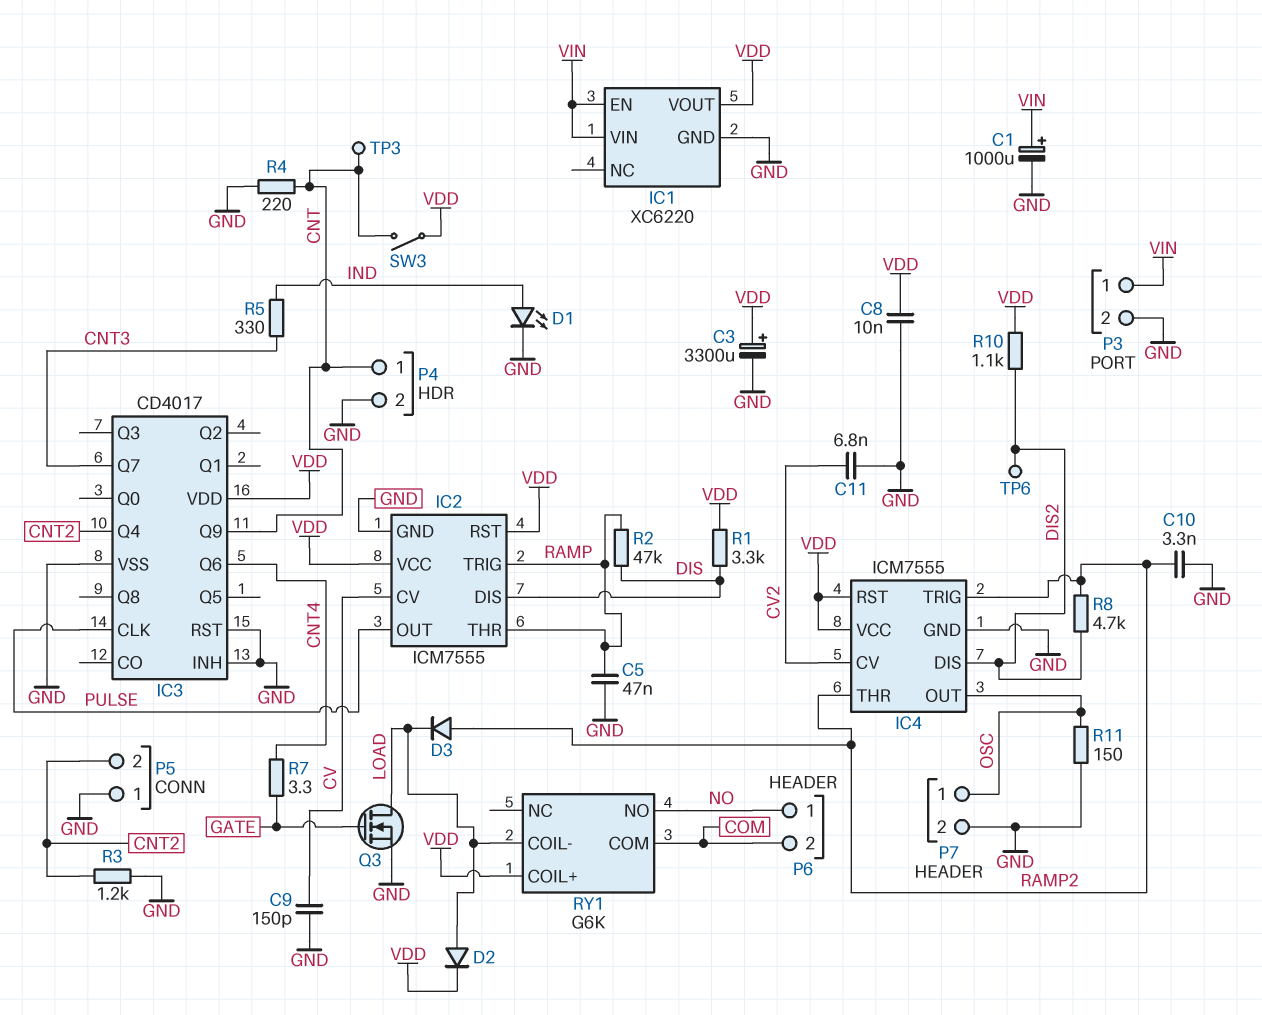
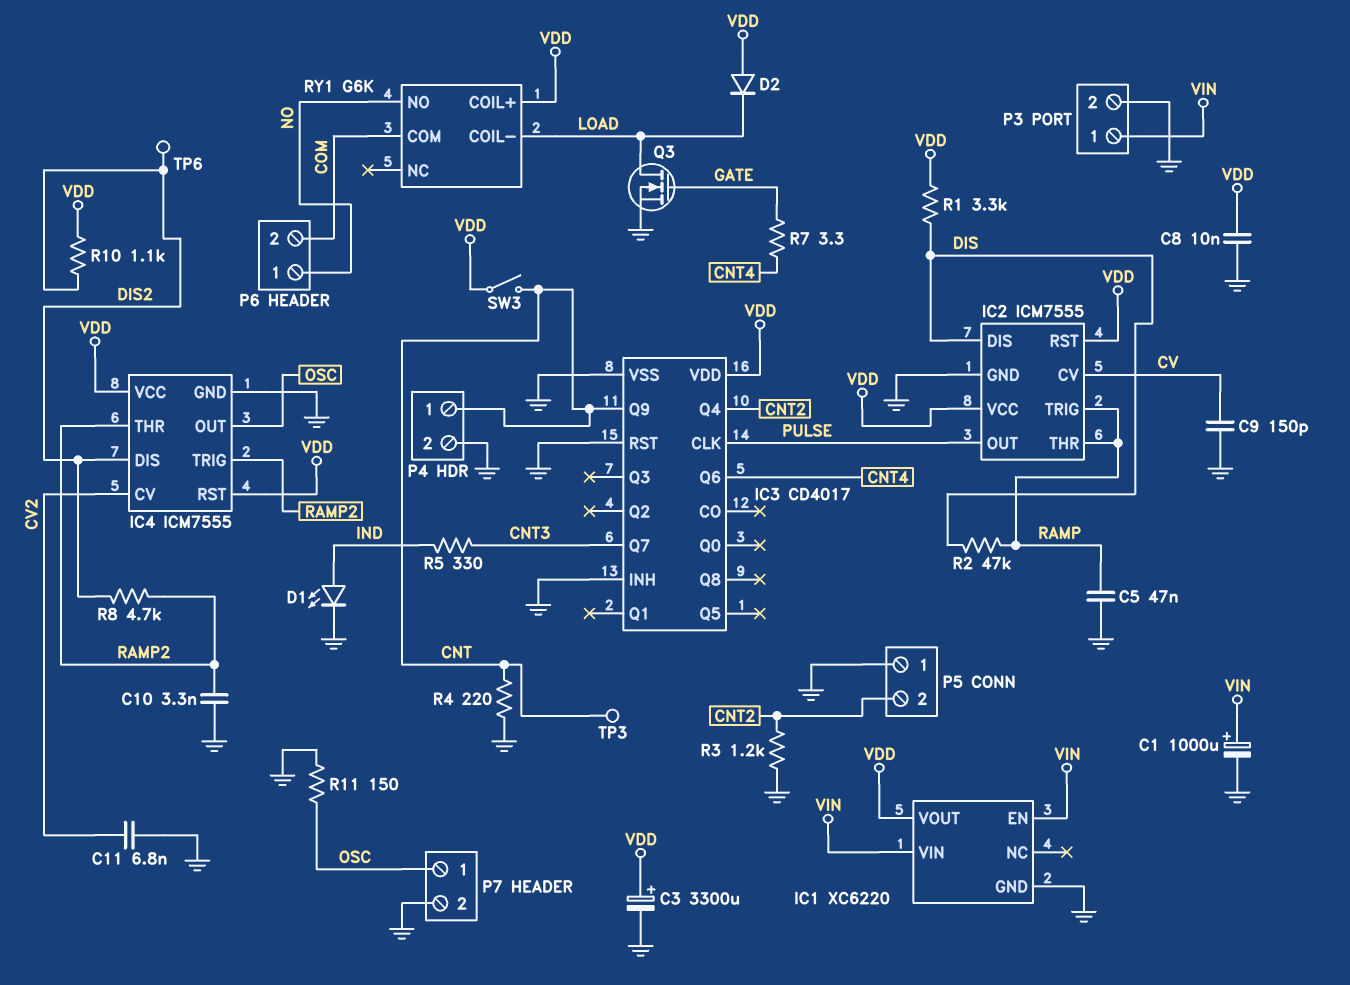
D2: diode (A LOAD, K VDD) -> diode (A VDD, K LOAD)
D3: diode (A RAMP2, K LOAD) -> none

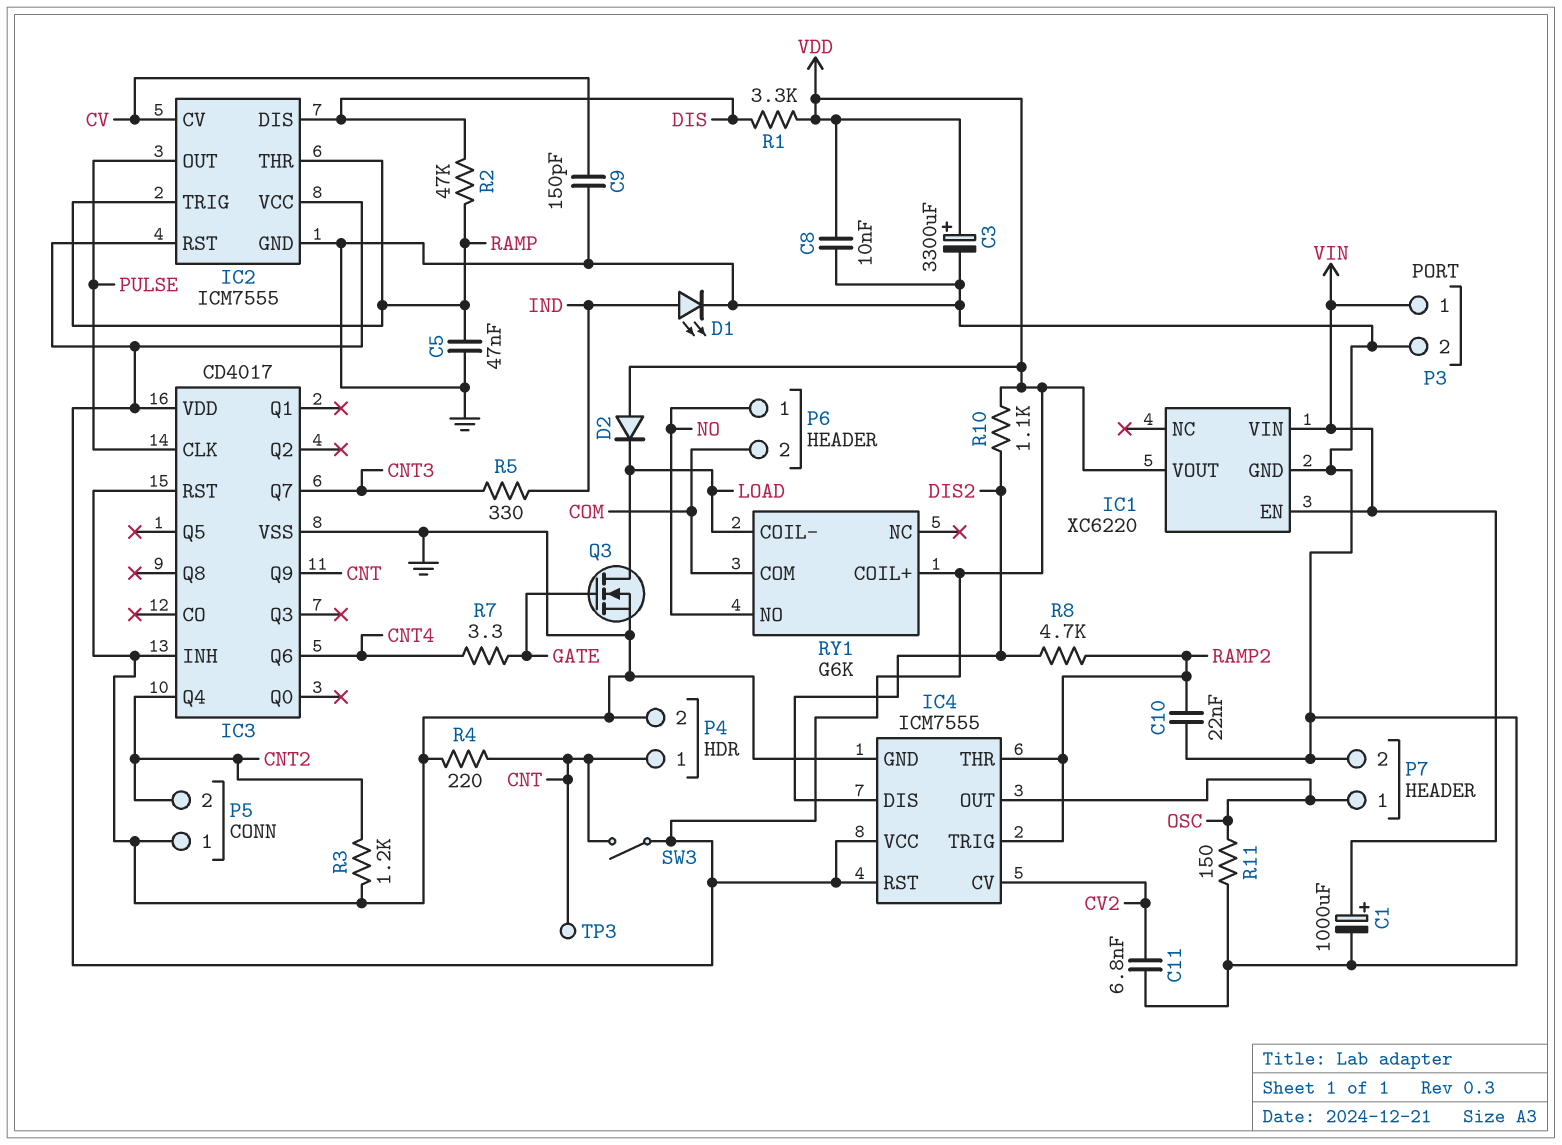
C10: 3.3nF (GND, RAMP2) -> 22nF (GND, RAMP2)
TP6: test point (DIS2) -> none

